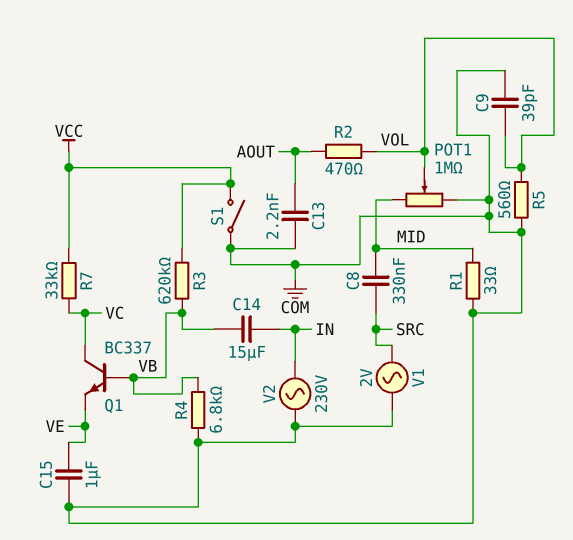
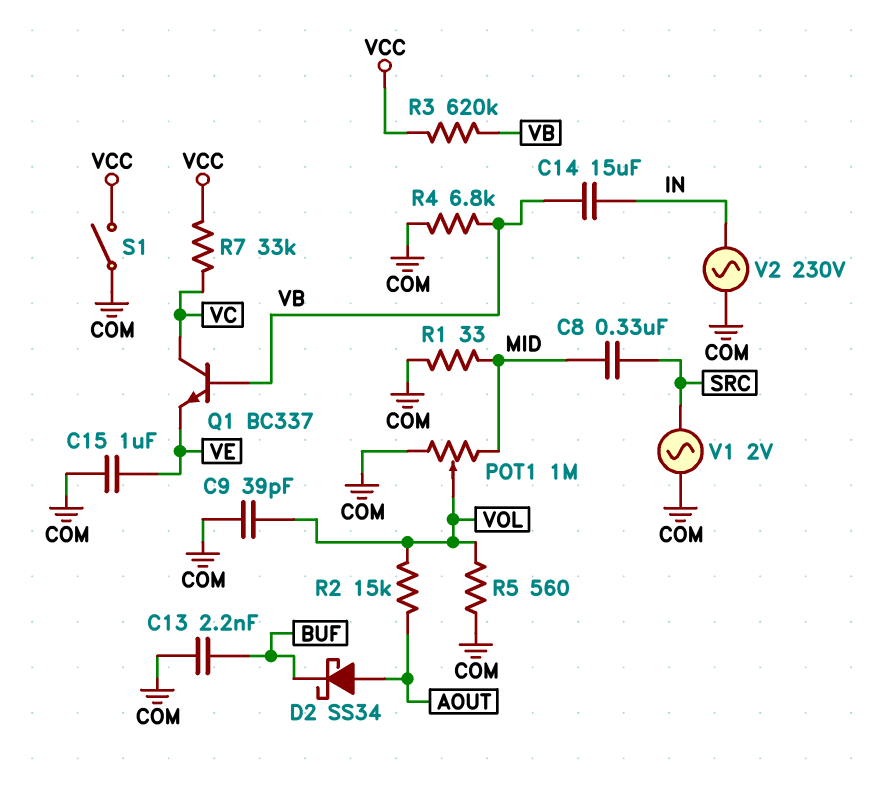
C13: 2.2nF (AOUT, COM) -> 2.2nF (BUF, COM)
D2: none -> schottky SS34 (A AOUT, K BUF)
R2: 470 (AOUT, VOL) -> 15k (AOUT, VOL)

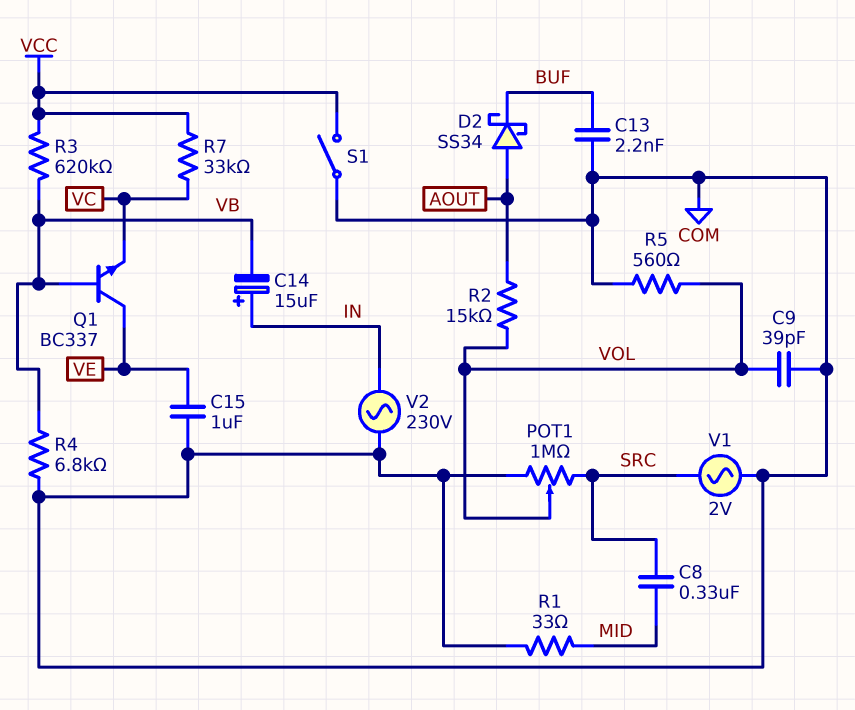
C14: 15uF (IN, VB) -> 15uF (plus IN, minus VB)
POT1: 1M (COM, MID, wiper VOL) -> 1M (COM, SRC, wiper VOL)
Q1: NPN BC337 (B VB, C VC, E VE) -> NPN BC337 (B VB, C VE, E VC)

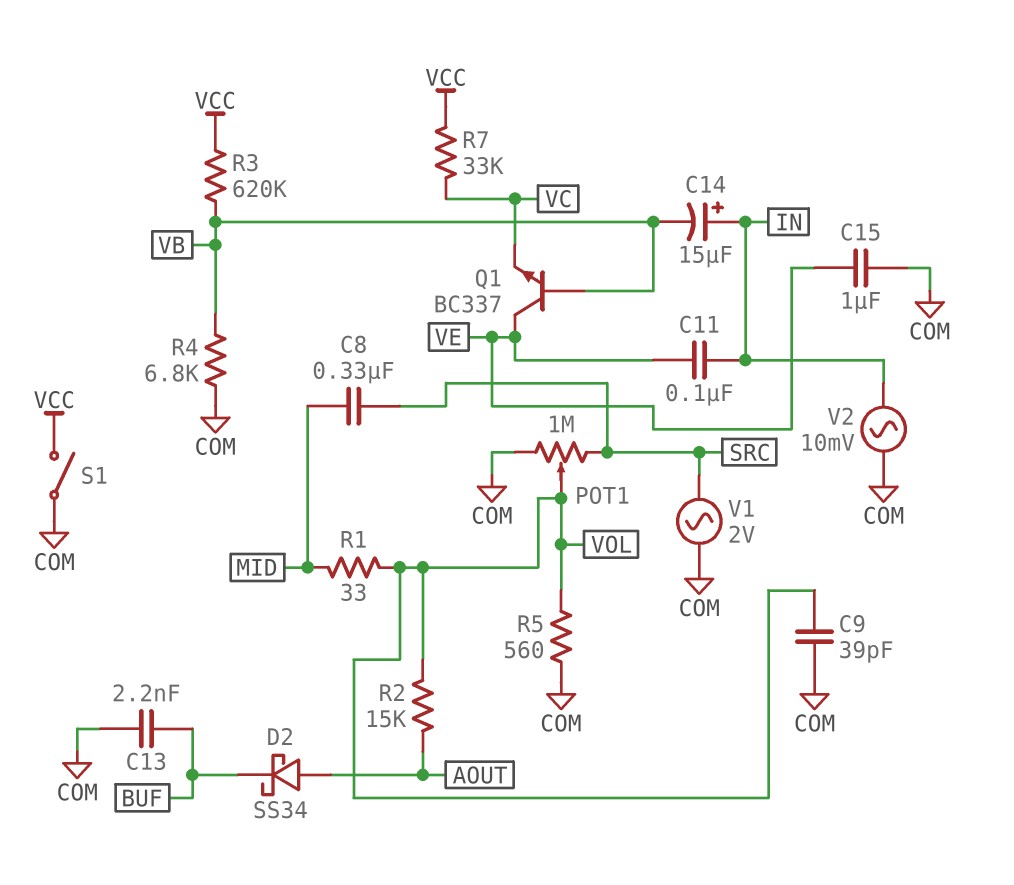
C11: none -> 100nF (IN, VE)
R1: 33 (COM, MID) -> 33 (MID, VOL)
V2: AC 230V (COM, IN) -> AC 10mV (COM, IN)

